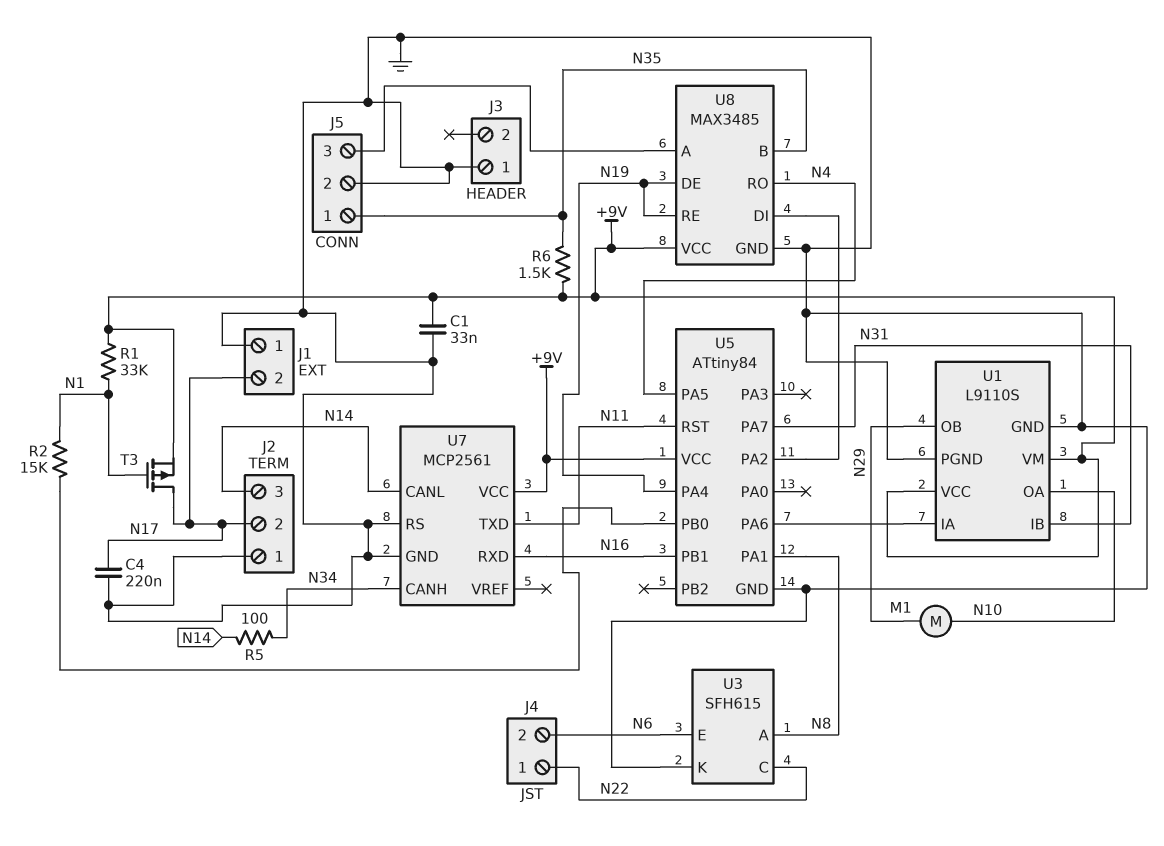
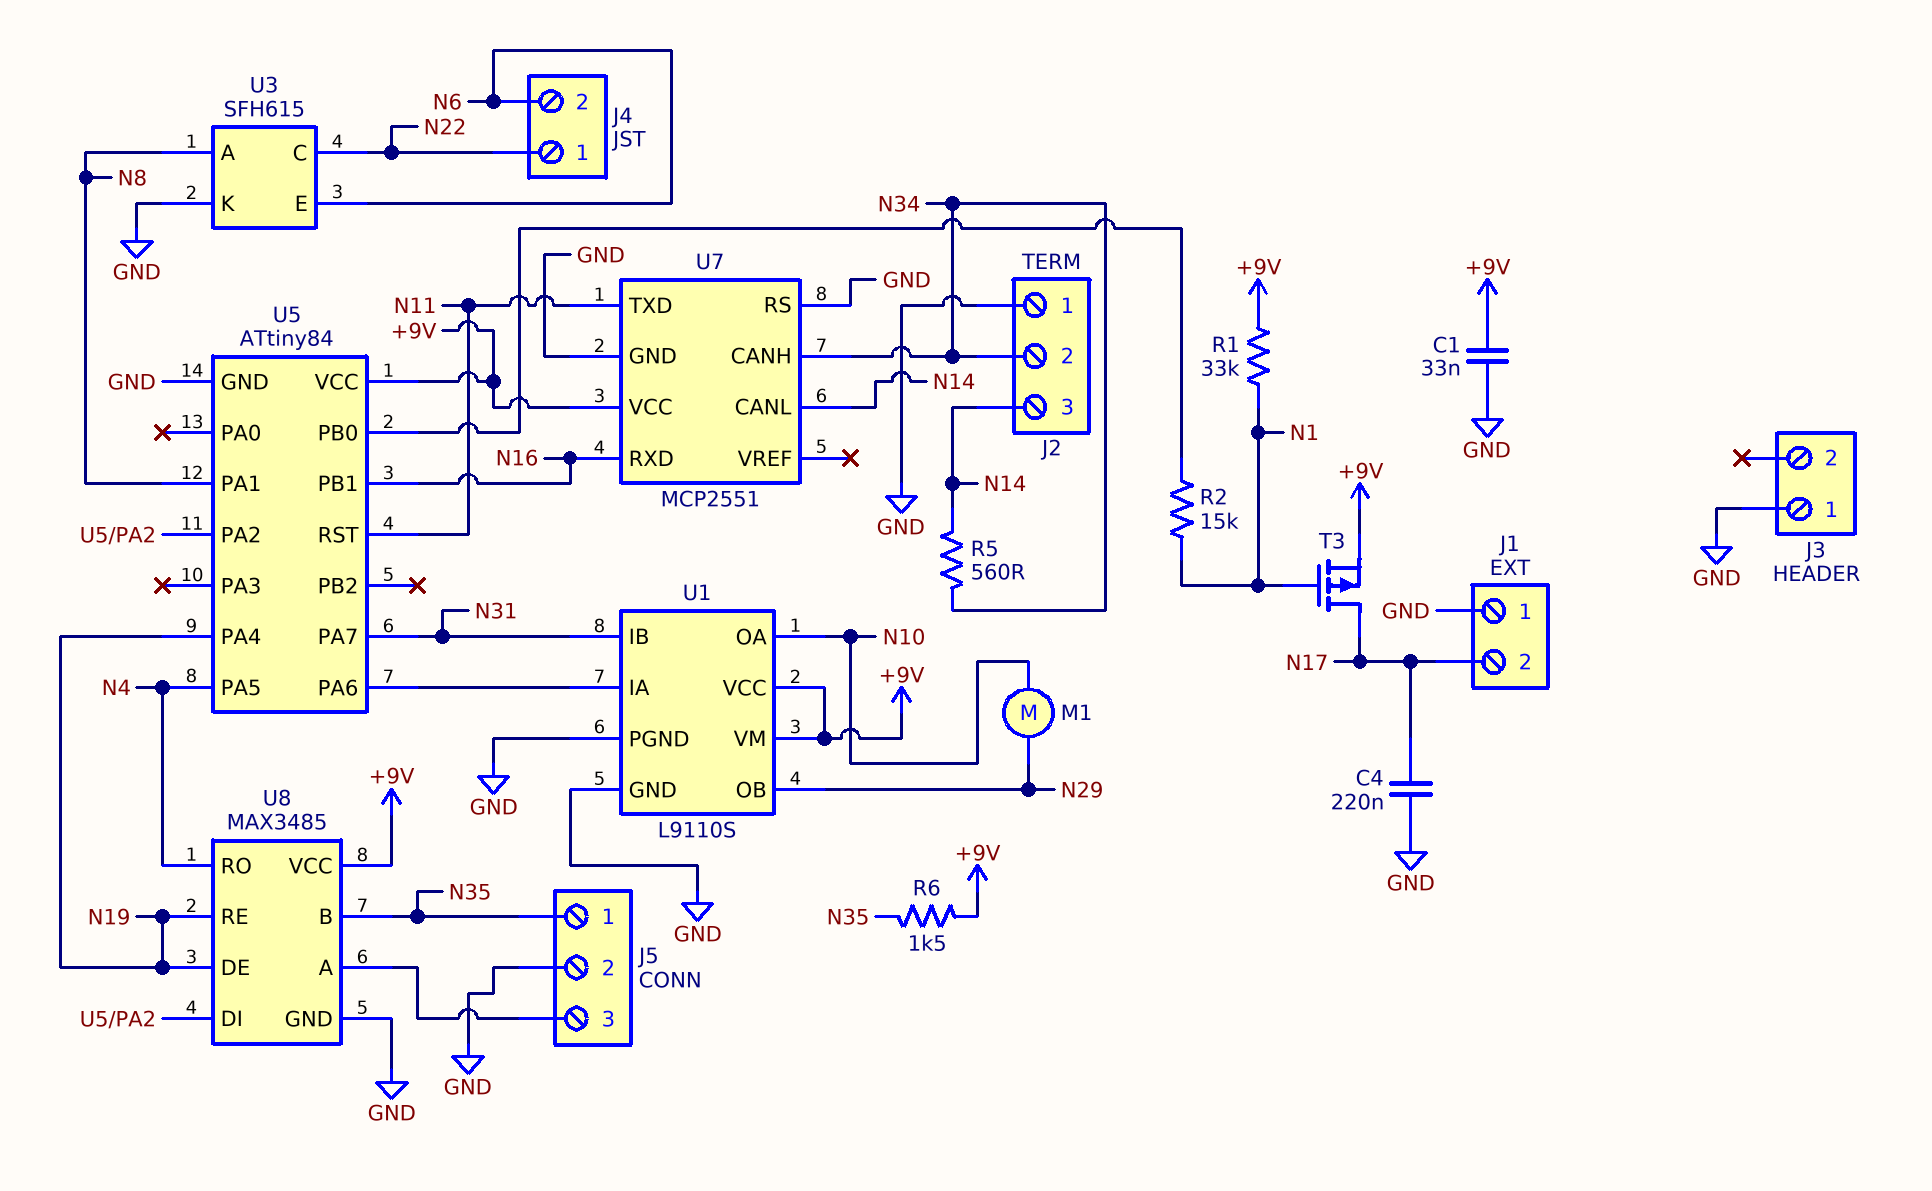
J2 pin 2: N17 -> N34
R5: 100 (N14, N34) -> 560 (N14, N34)
U7: MCP2561 -> MCP2551

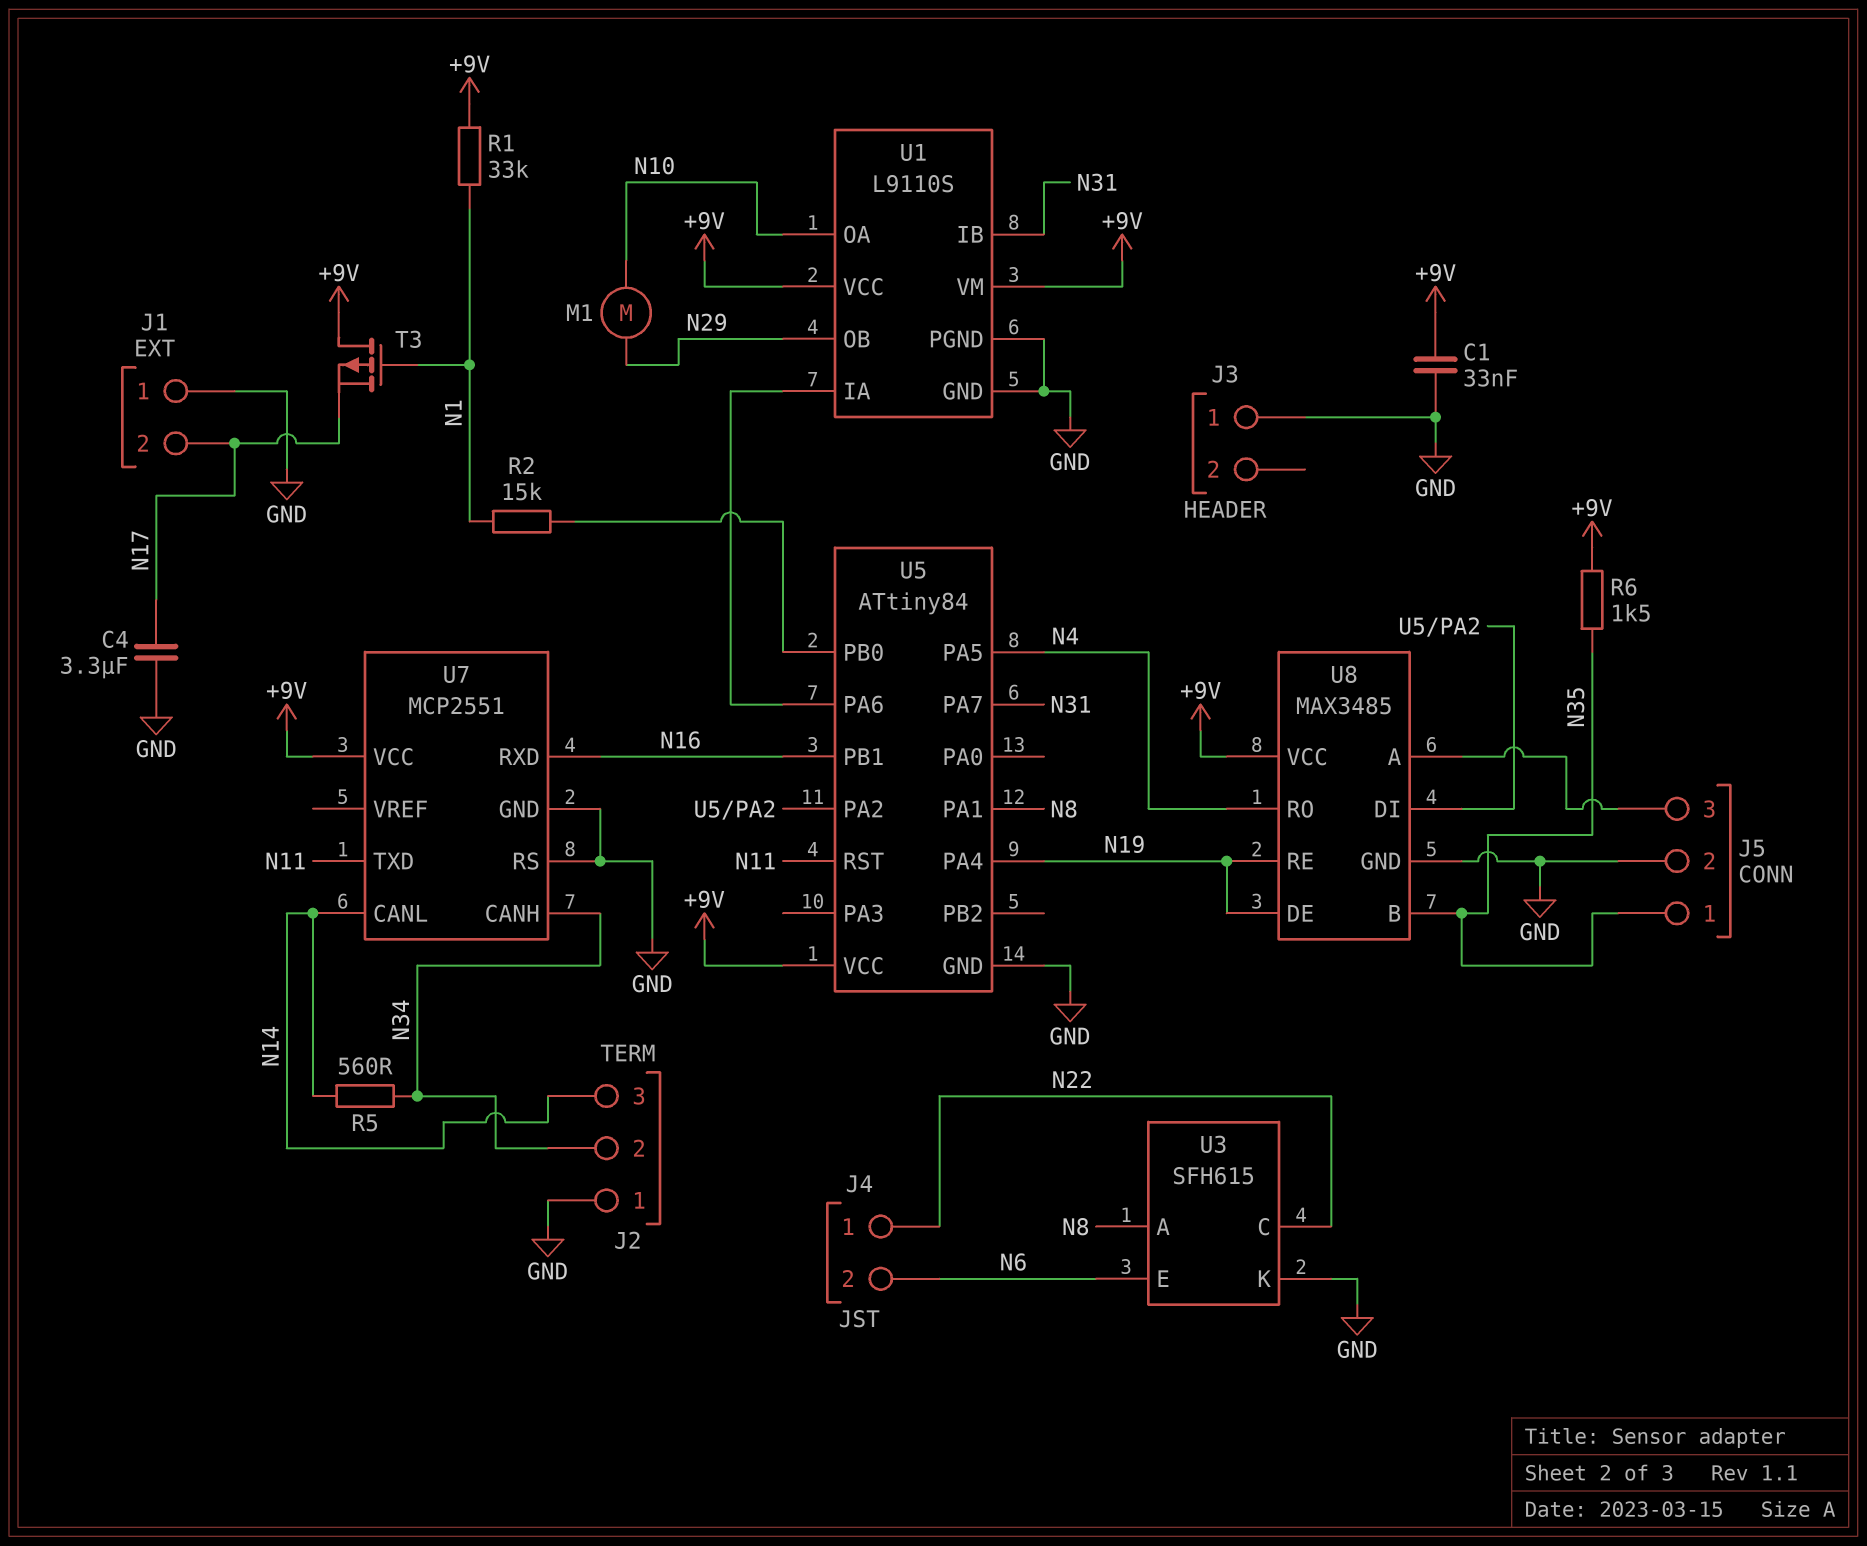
C4: 220nF (GND, N17) -> 3.3uF (GND, N17)
T3: PMOS (G N1, D N17, S +9V) -> PMOS (G N1, D +9V, S N17)

